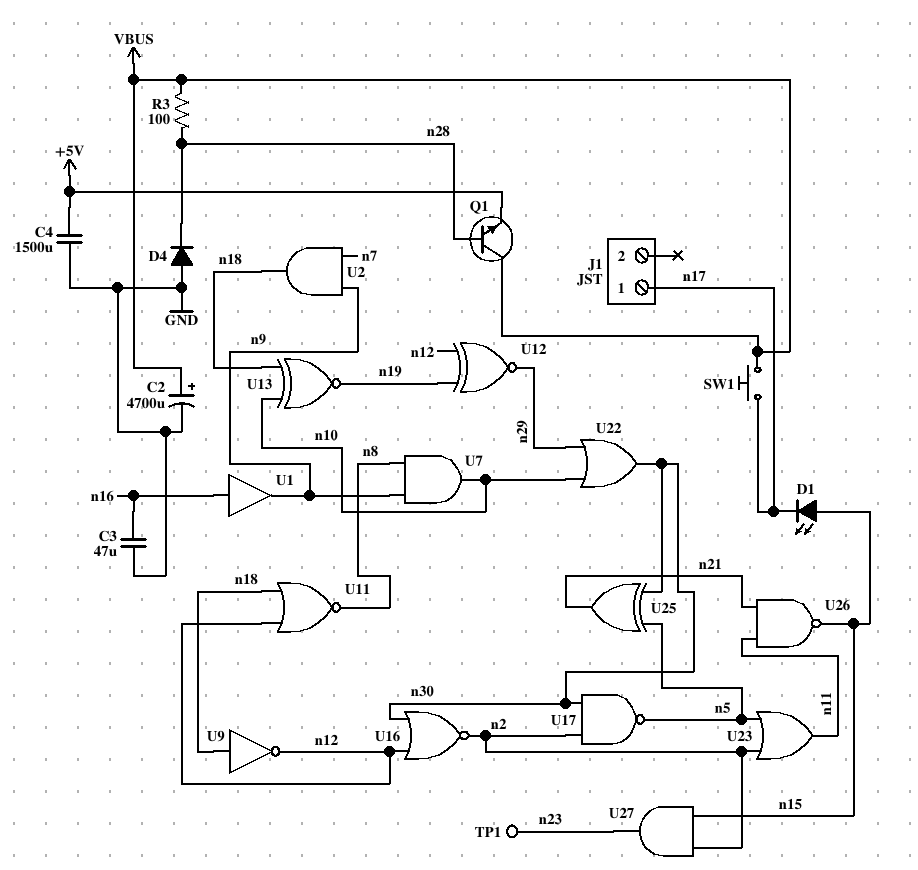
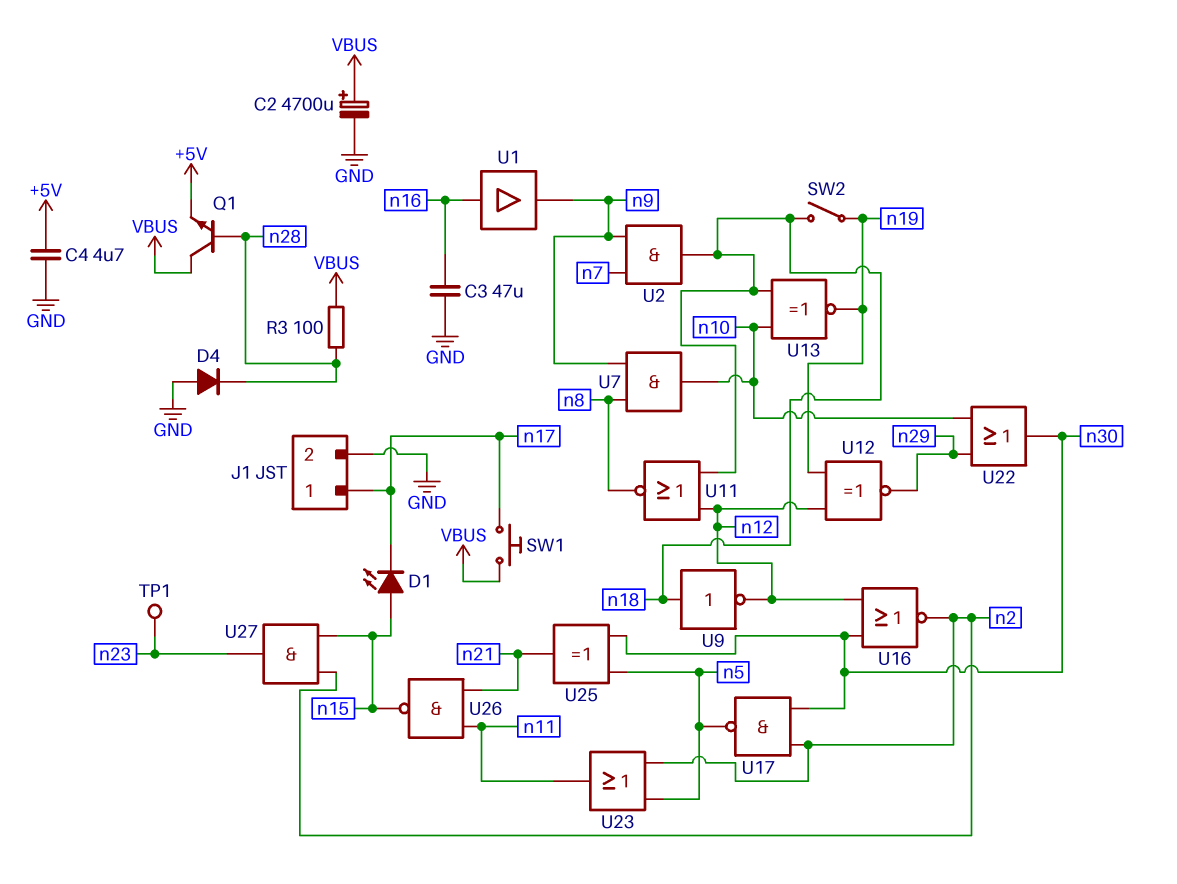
C4: 1500uF (+5V, GND) -> 4.7uF (+5V, GND)
J1 pin 2: none -> GND
SW2: none -> switch (n18, n19)

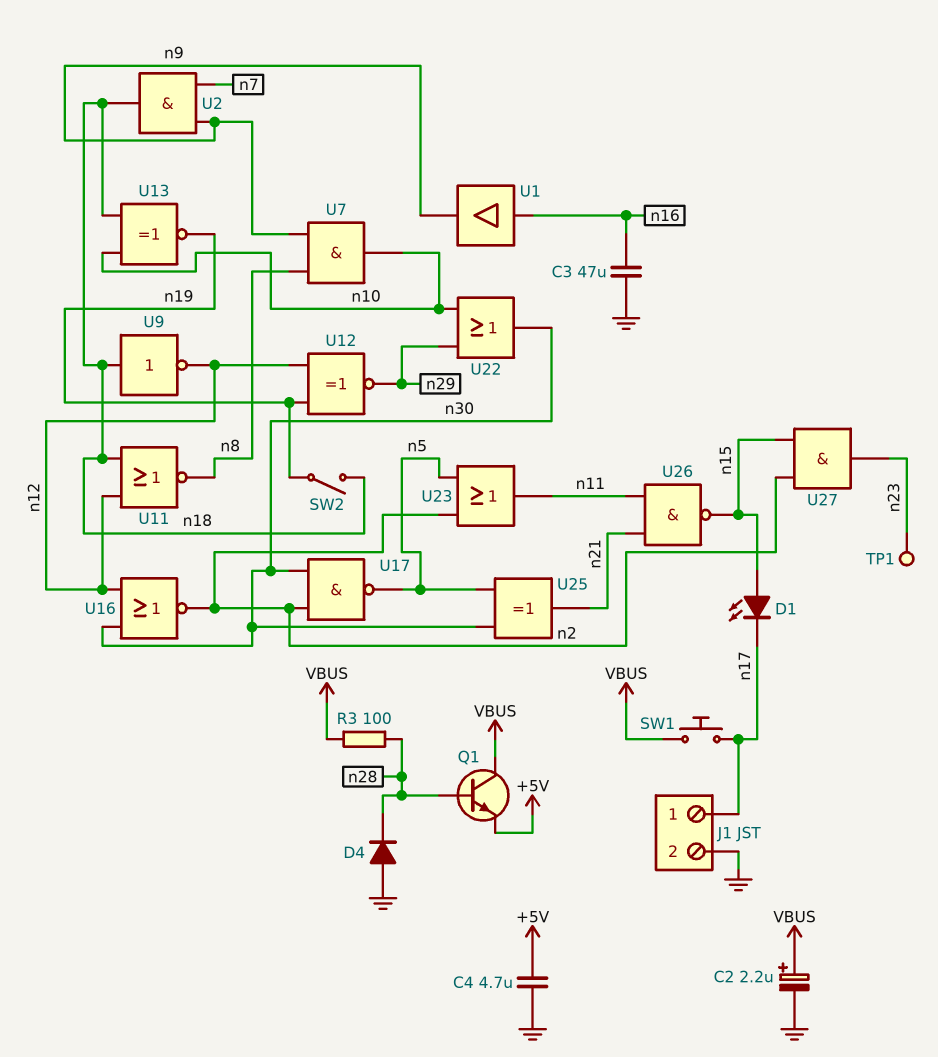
C2: 4700uF (plus VBUS, minus GND) -> 2.2uF (plus VBUS, minus GND)

